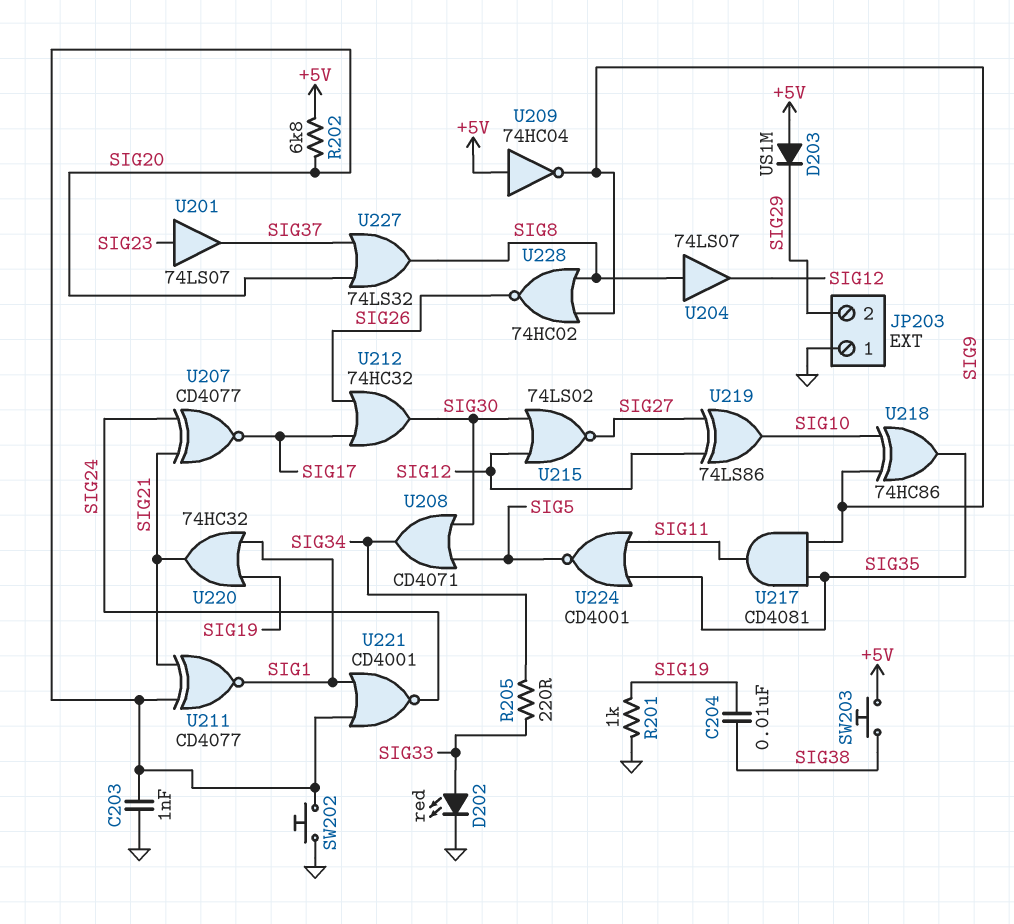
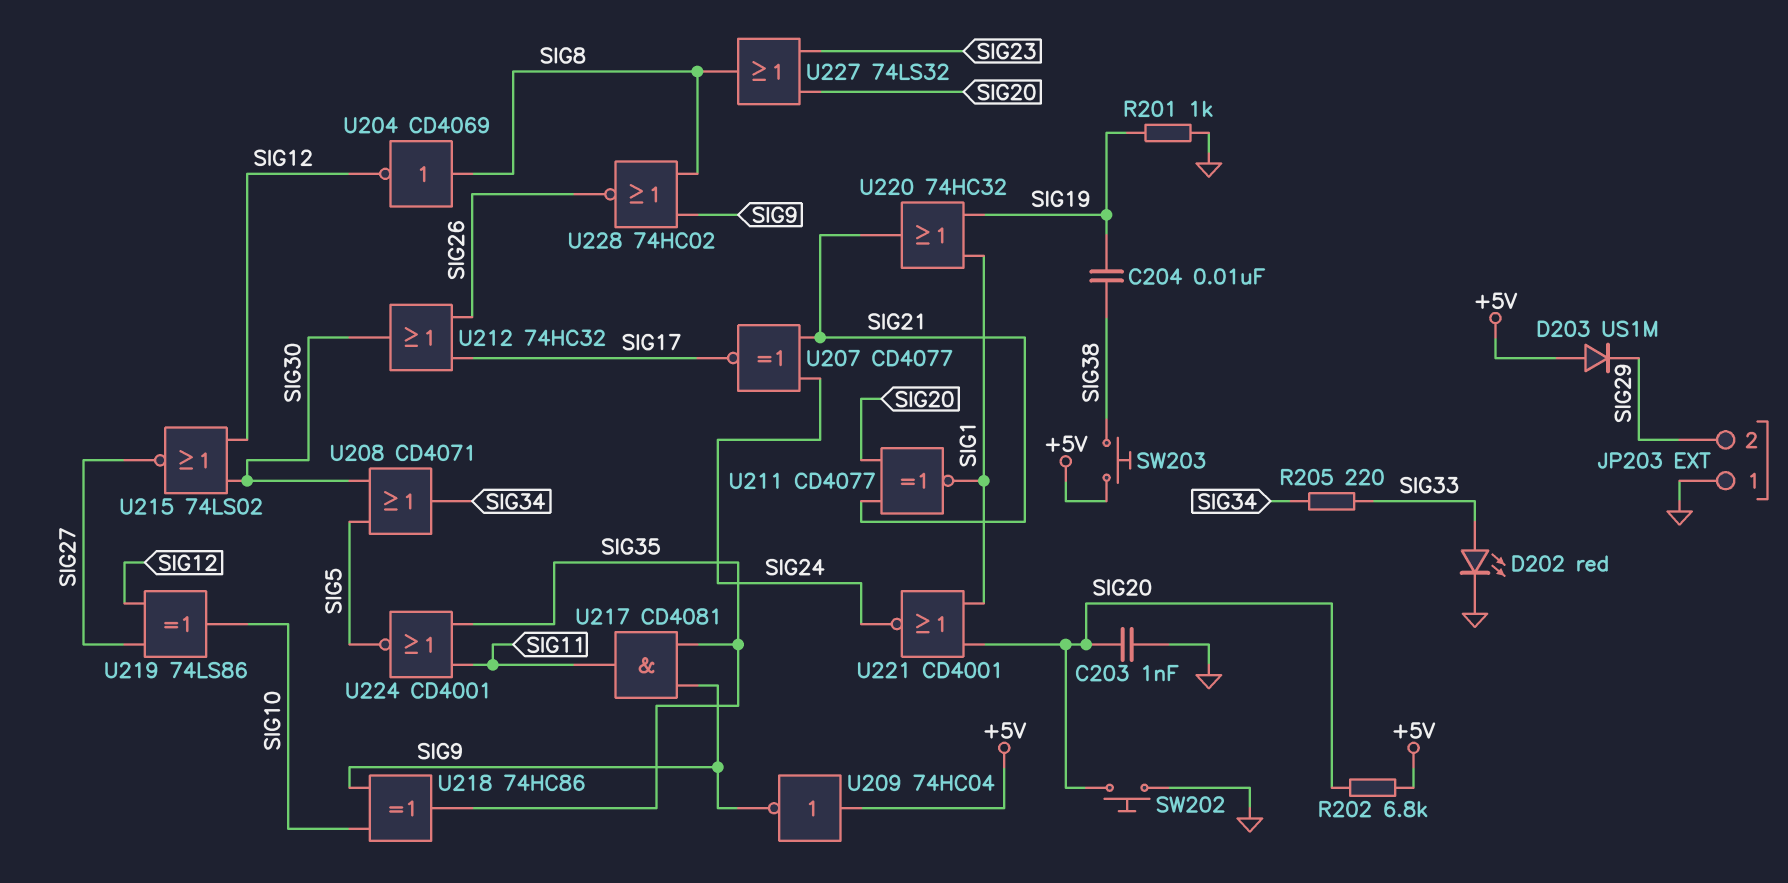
U201: buffer 74LS07 (in SIG23, out SIG37) -> none
U204: buffer 74LS07 (in SIG8, out SIG12) -> NOT CD4069 (in SIG8, out SIG12)
U227: OR 74LS32 (in SIG20, in SIG37, out SIG8) -> OR 74LS32 (in SIG20, in SIG23, out SIG8)

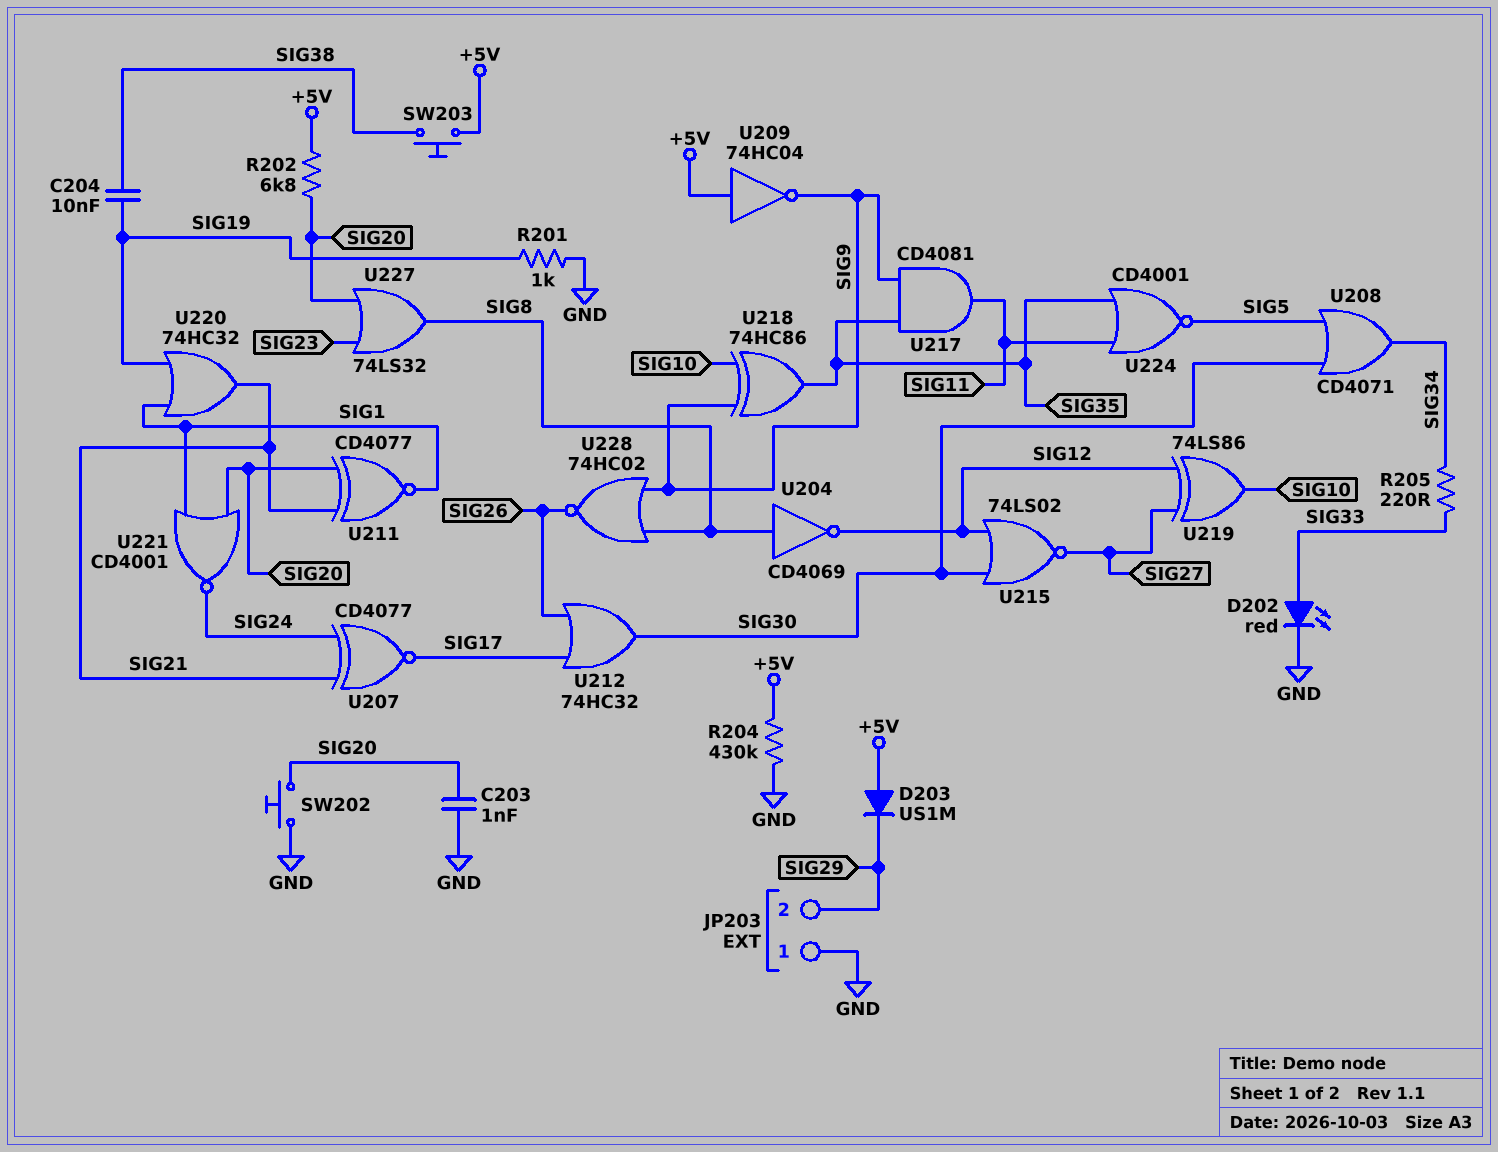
R204: none -> 430k (+5V, GND)

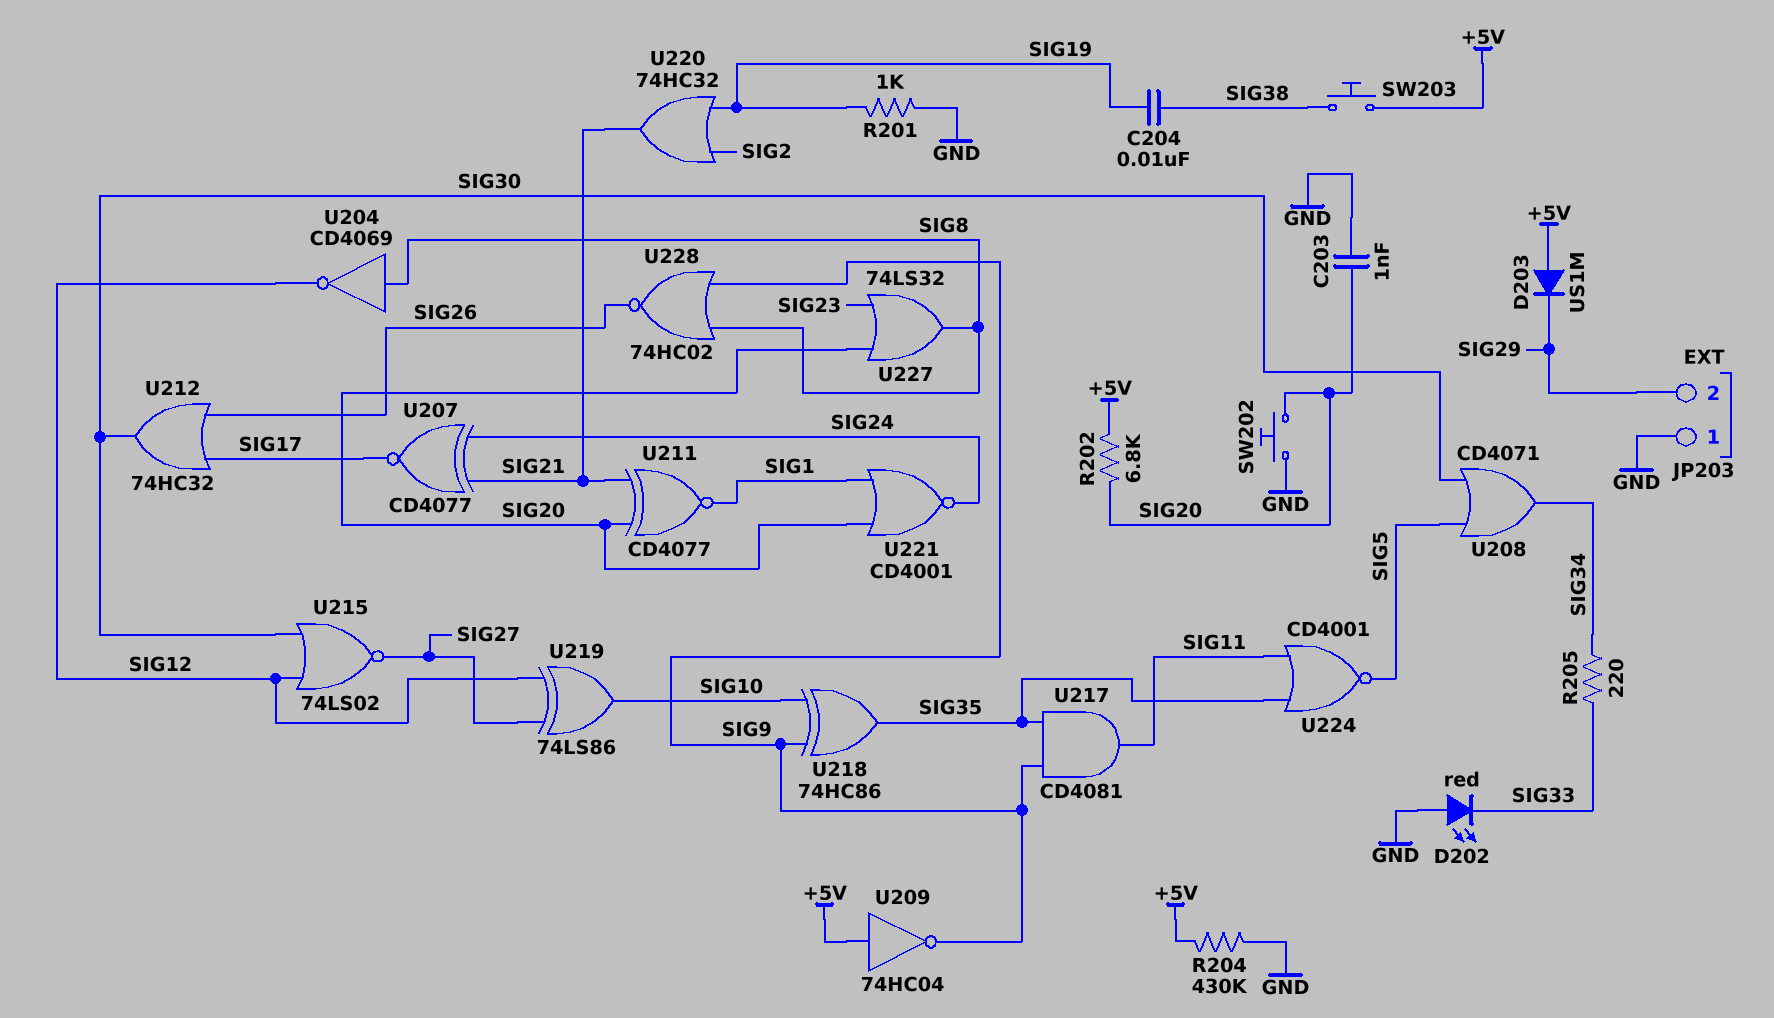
D202: LED red (A SIG33, K GND) -> LED red (A GND, K SIG33)
U220: OR 74HC32 (in SIG1, in SIG19, out SIG21) -> OR 74HC32 (in SIG2, in SIG19, out SIG21)

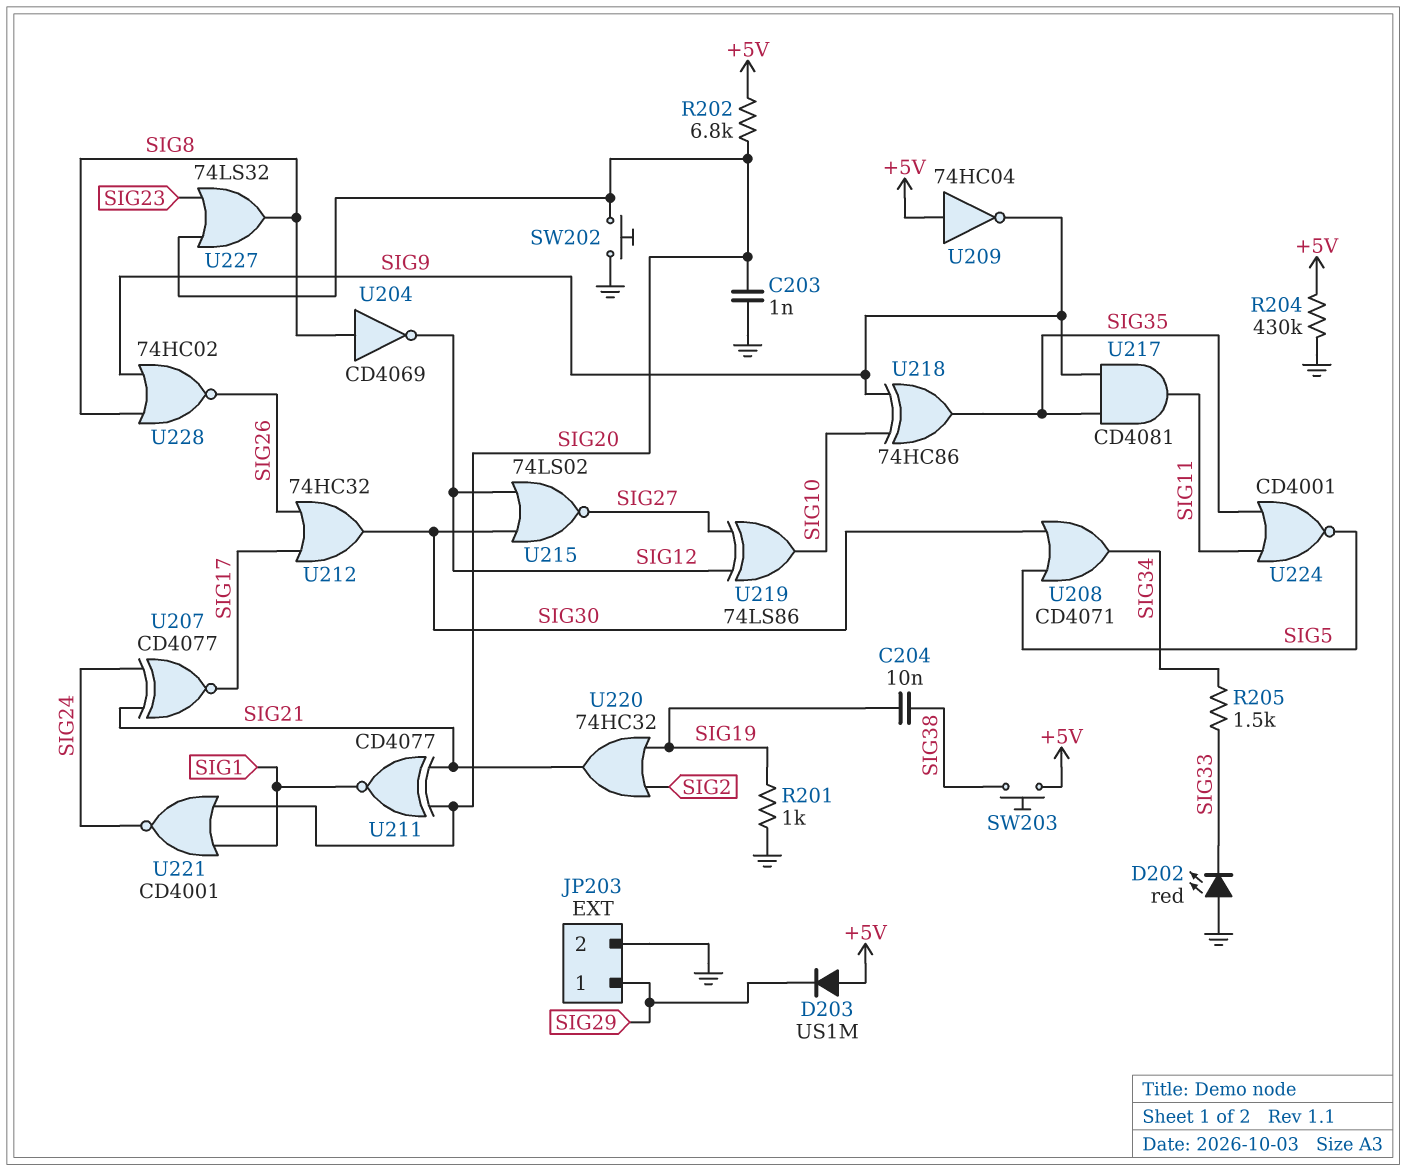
JP203 pin 1: GND -> SIG29
JP203 pin 2: SIG29 -> GND
R205: 220 (SIG33, SIG34) -> 1.5k (SIG33, SIG34)

